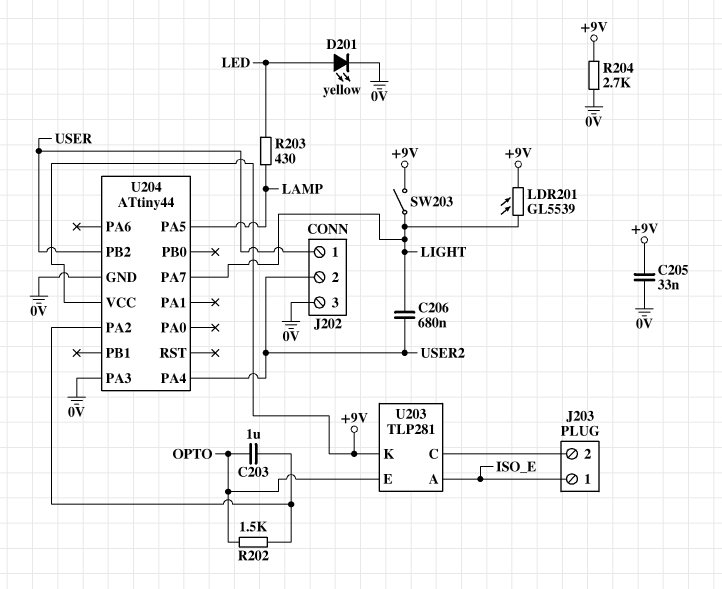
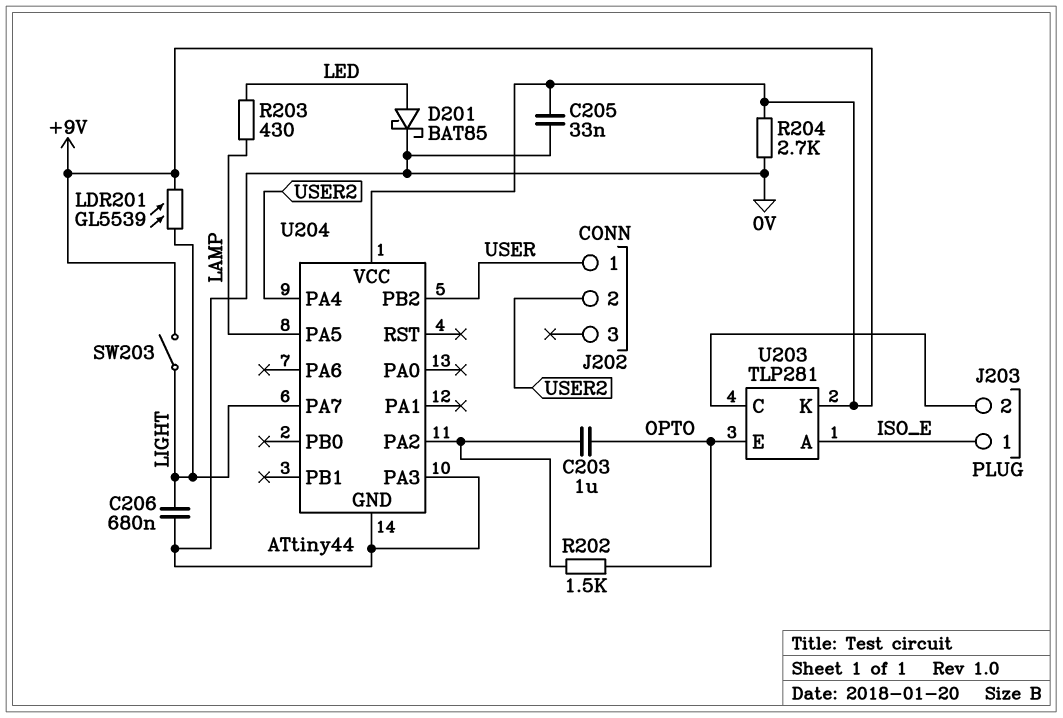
C206: 680nF (LIGHT, USER2) -> 680nF (0V, LIGHT)
D201: LED yellow (A LED, K 0V) -> schottky BAT85 (A LED, K 0V)
J202 pin 3: 0V -> none

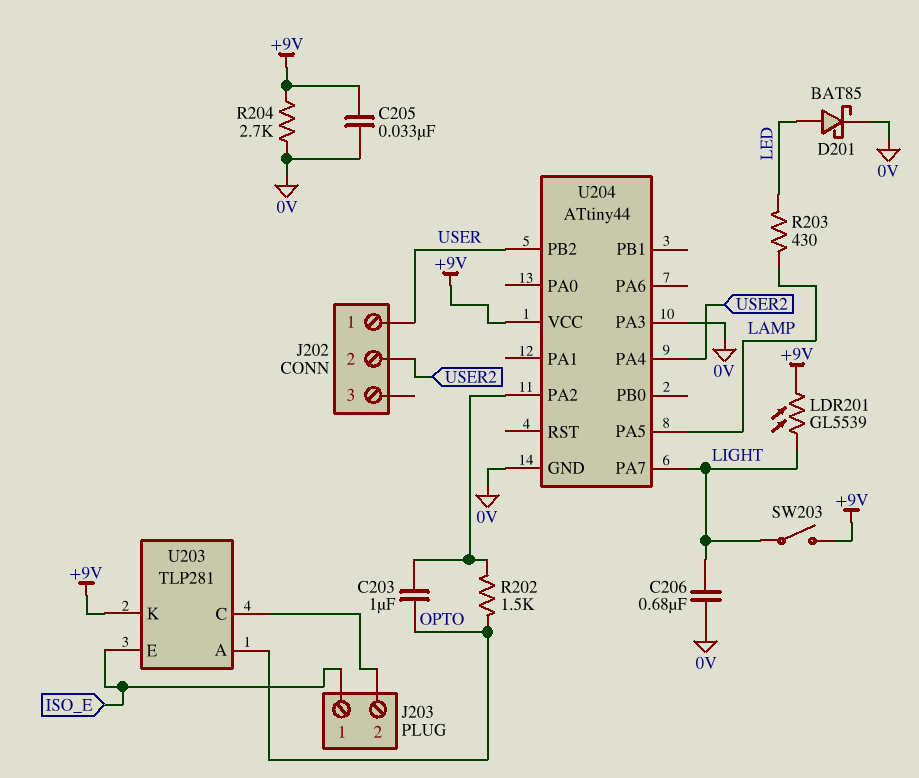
U203 pin A: ISO_E -> OPTO
U203 pin E: OPTO -> ISO_E

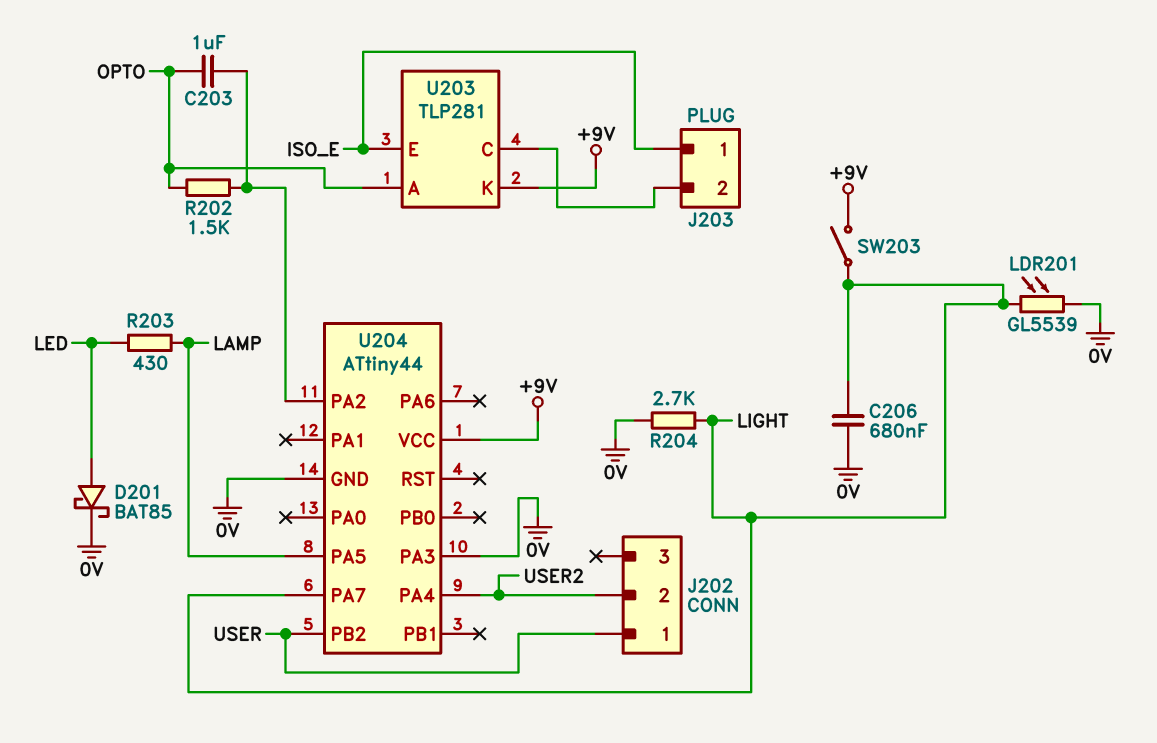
C205: 33nF (+9V, 0V) -> none
LDR201: GL5539 (+9V, LIGHT) -> GL5539 (0V, LIGHT)
R204: 2.7k (+9V, 0V) -> 2.7k (0V, LIGHT)

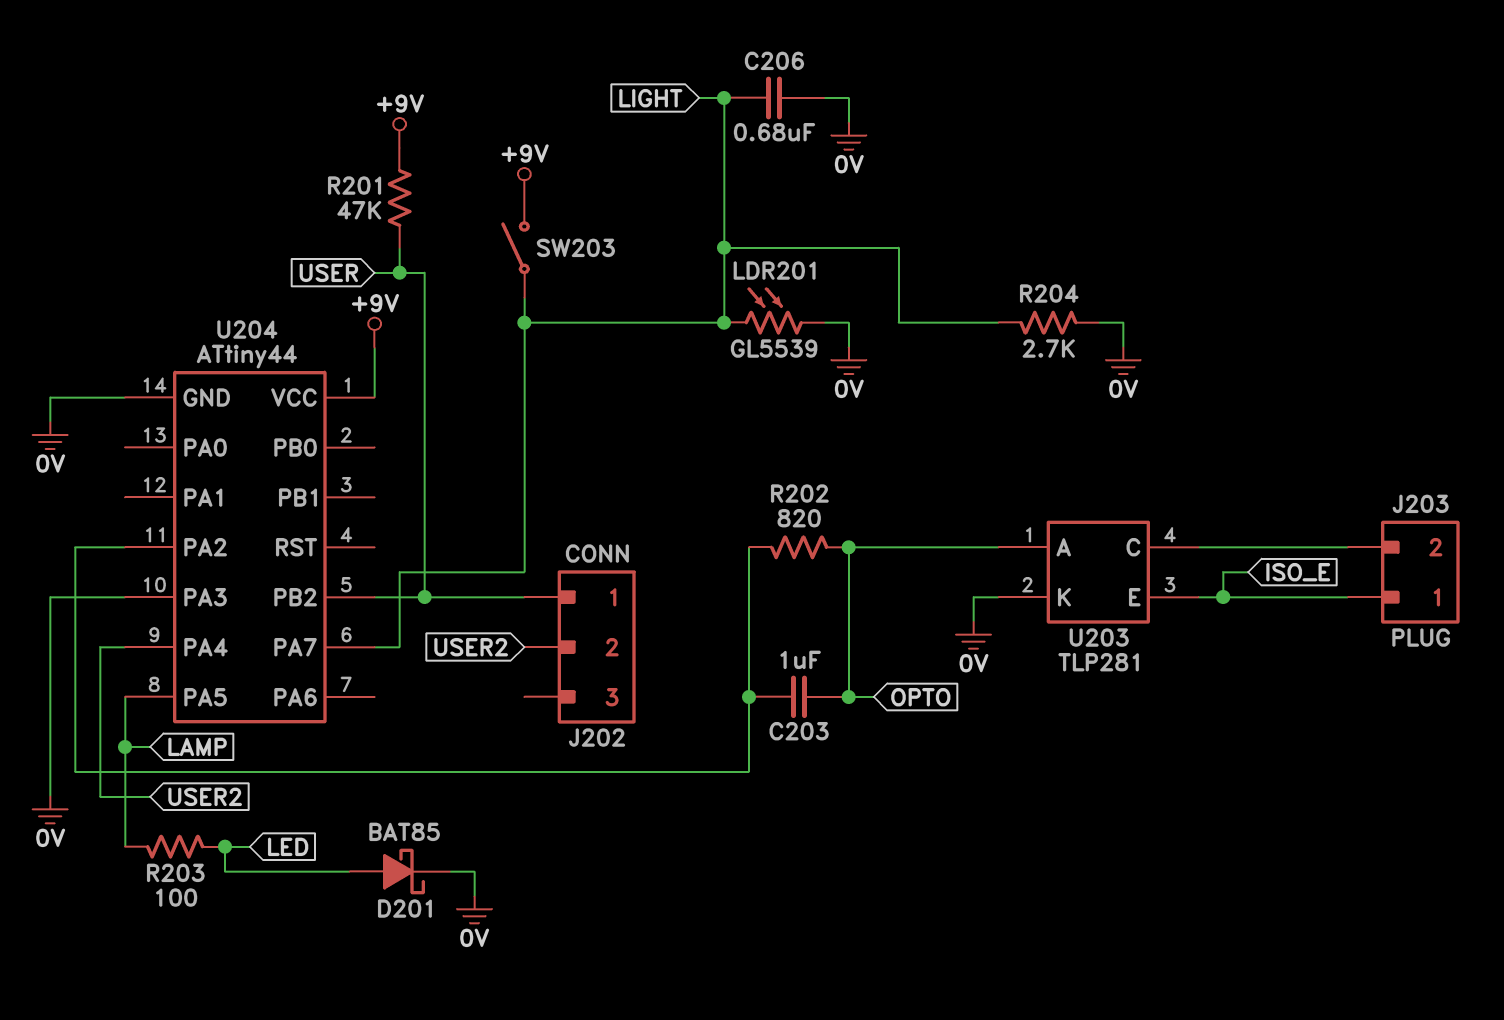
R201: none -> 47k (+9V, USER)
R202: 1.5k (OPTO, U204/PA2) -> 820 (OPTO, U204/PA2)
R203: 430 (LAMP, LED) -> 100 (LAMP, LED)
U203 pin K: +9V -> 0V

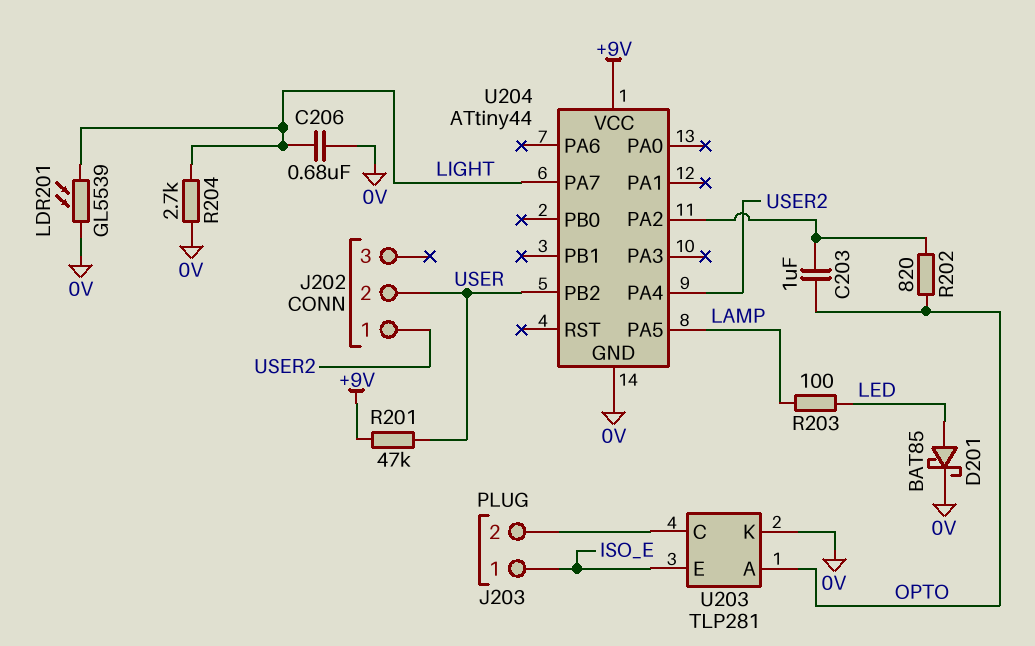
J202 pin 1: USER -> USER2
J202 pin 2: USER2 -> USER
SW203: switch (+9V, LIGHT) -> none
U204 pin PA3: 0V -> none

